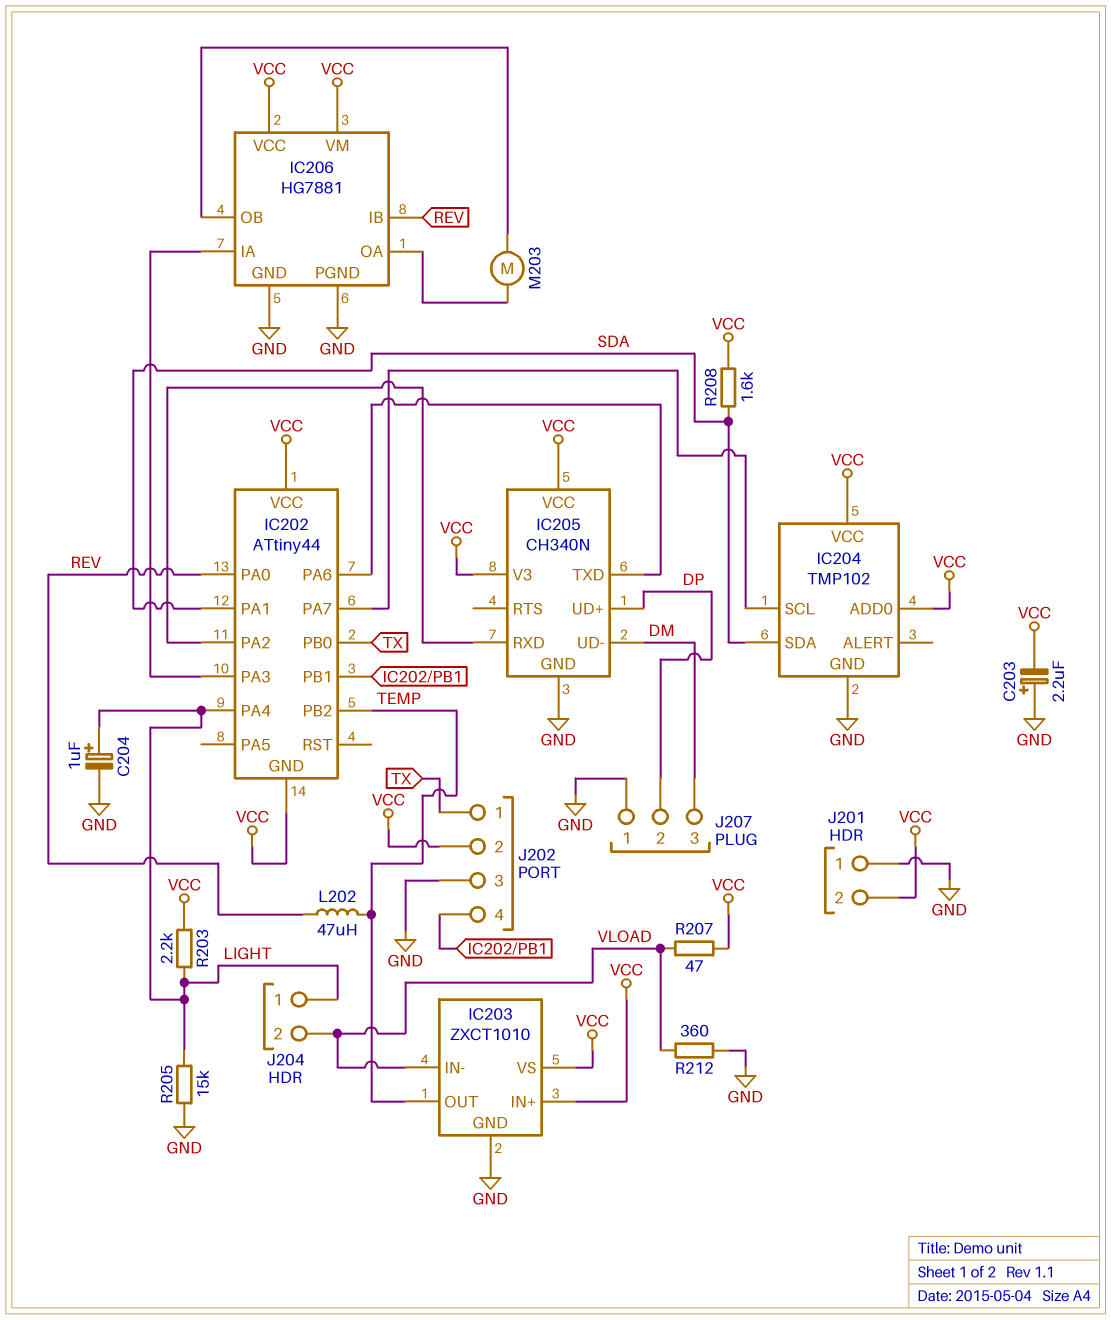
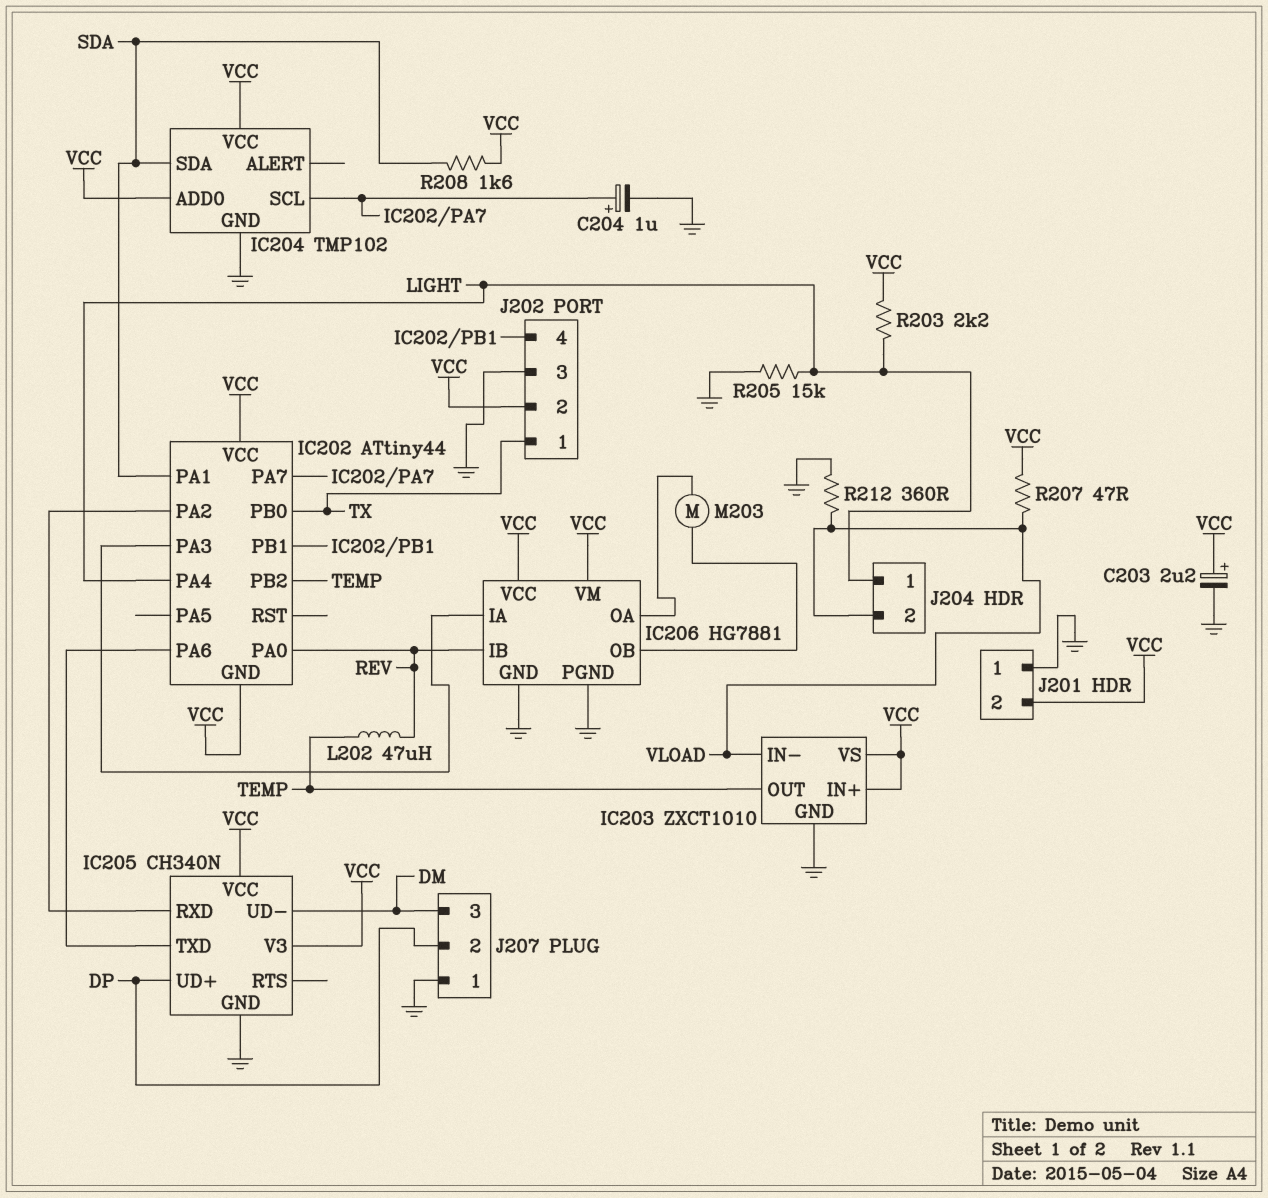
C203: 2.2uF (plus GND, minus VCC) -> 2.2uF (plus VCC, minus GND)
C204: 1uF (plus LIGHT, minus GND) -> 1uF (plus IC202/PA7, minus GND)

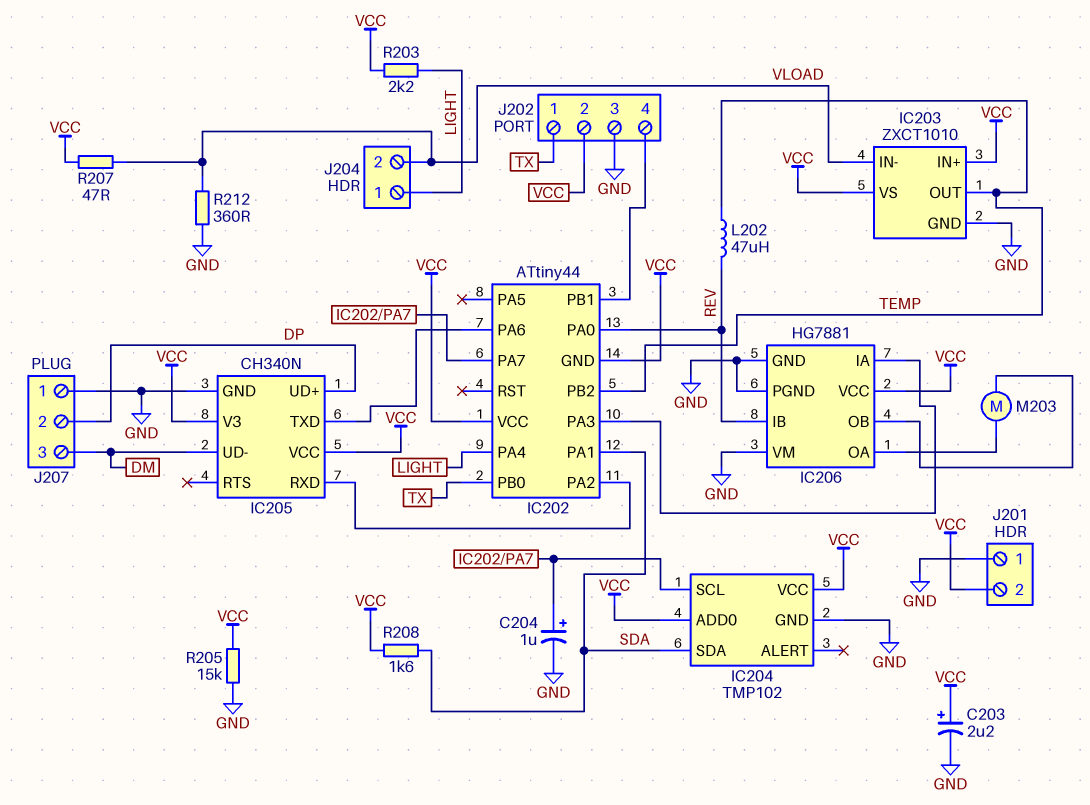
IC206 pin VM: VCC -> GND
R205: 15k (GND, LIGHT) -> 15k (GND, VCC)

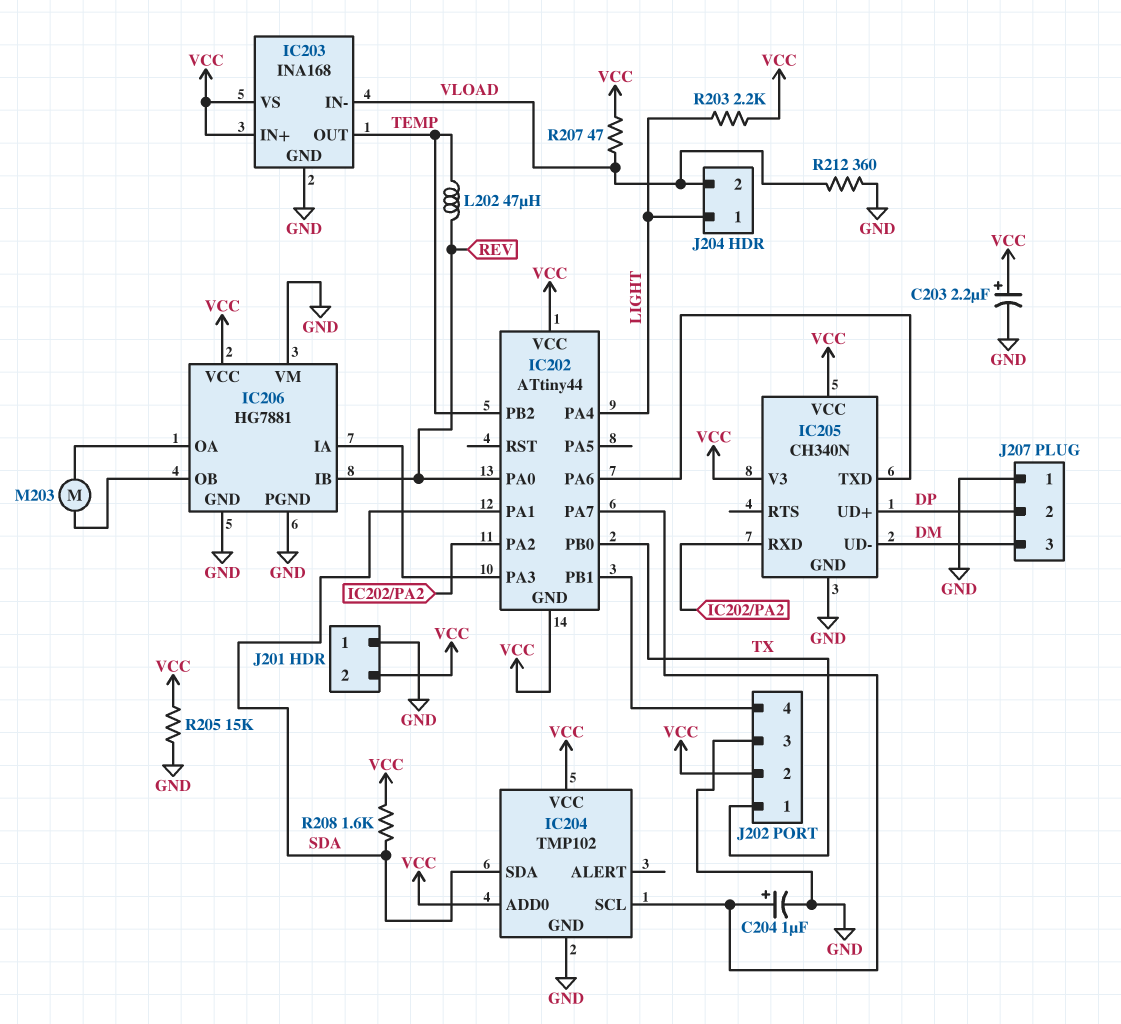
IC203: ZXCT1010 -> INA168

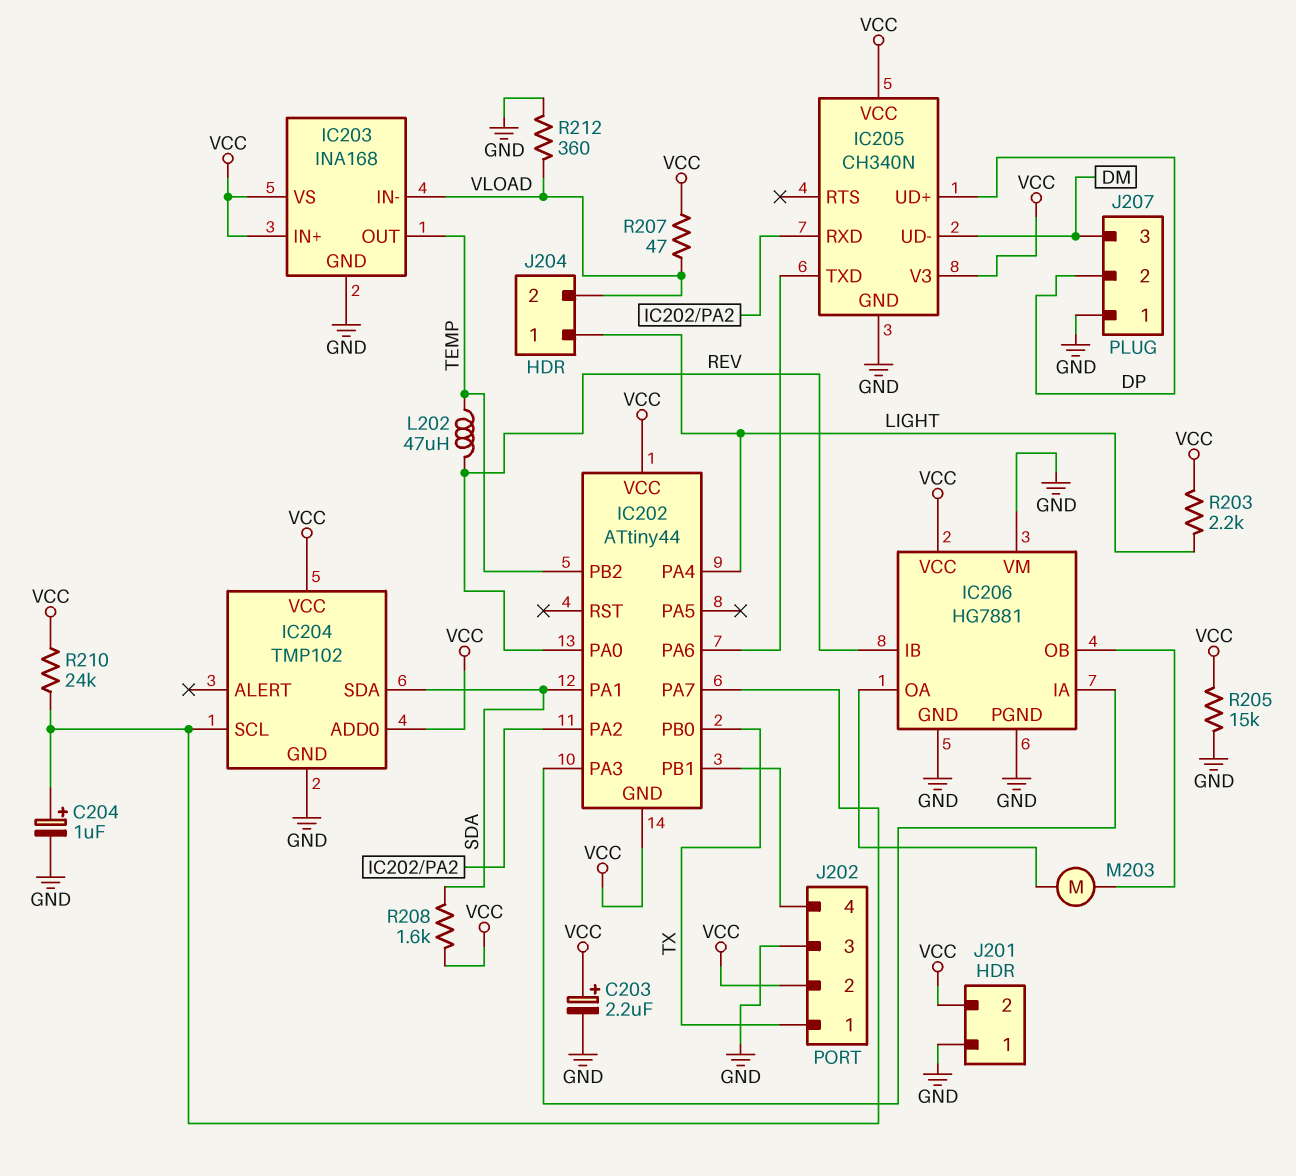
R210: none -> 24k (IC202/PA7, VCC)

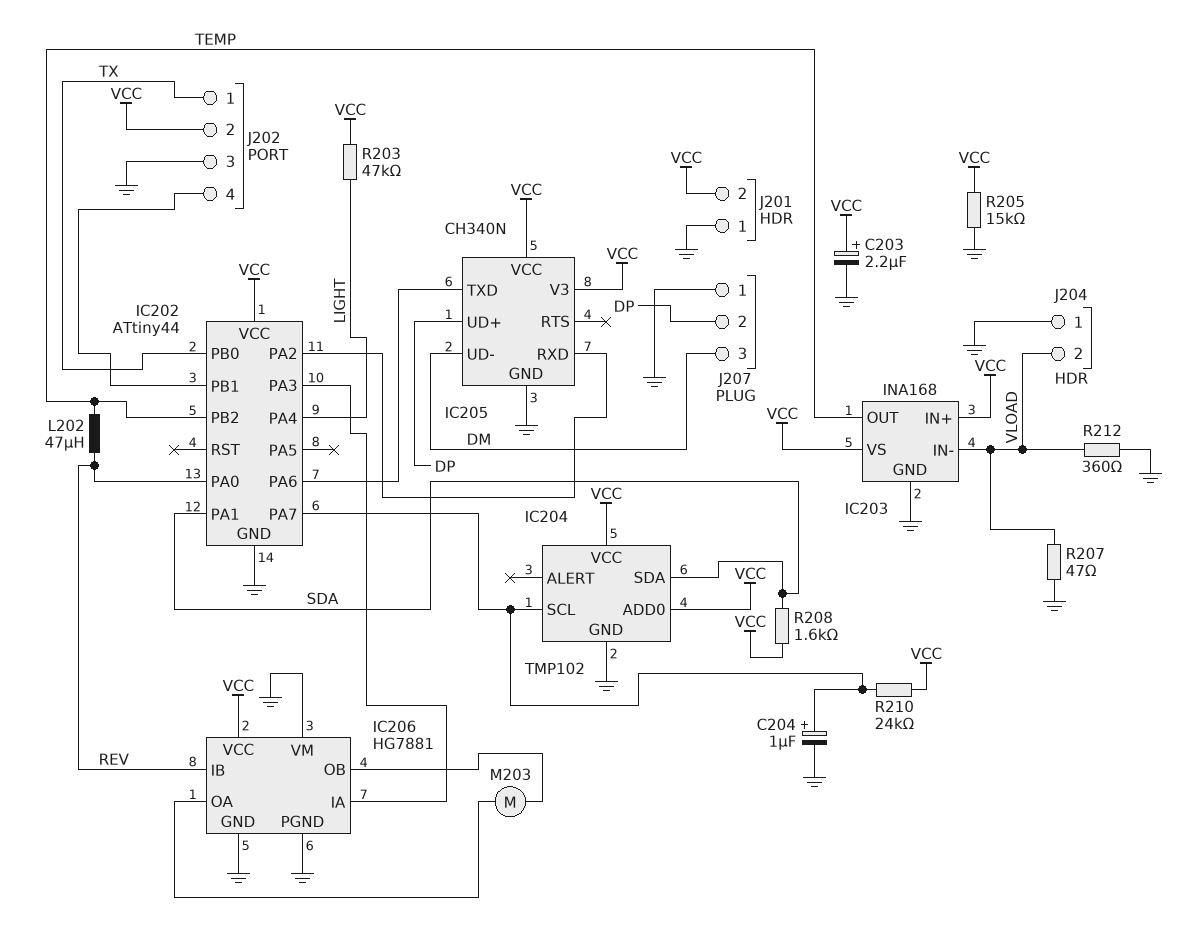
IC202 pin GND: VCC -> GND
J204 pin 1: LIGHT -> GND
R203: 2.2k (LIGHT, VCC) -> 47k (LIGHT, VCC)
R207: 47 (VCC, VLOAD) -> 47 (GND, VLOAD)

